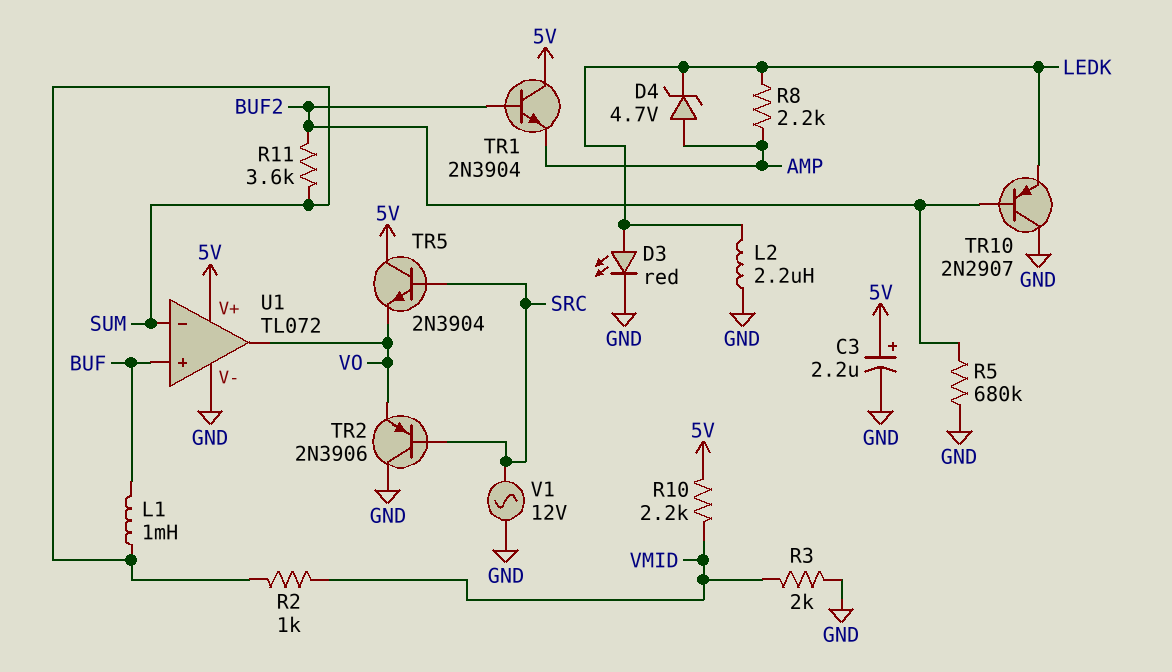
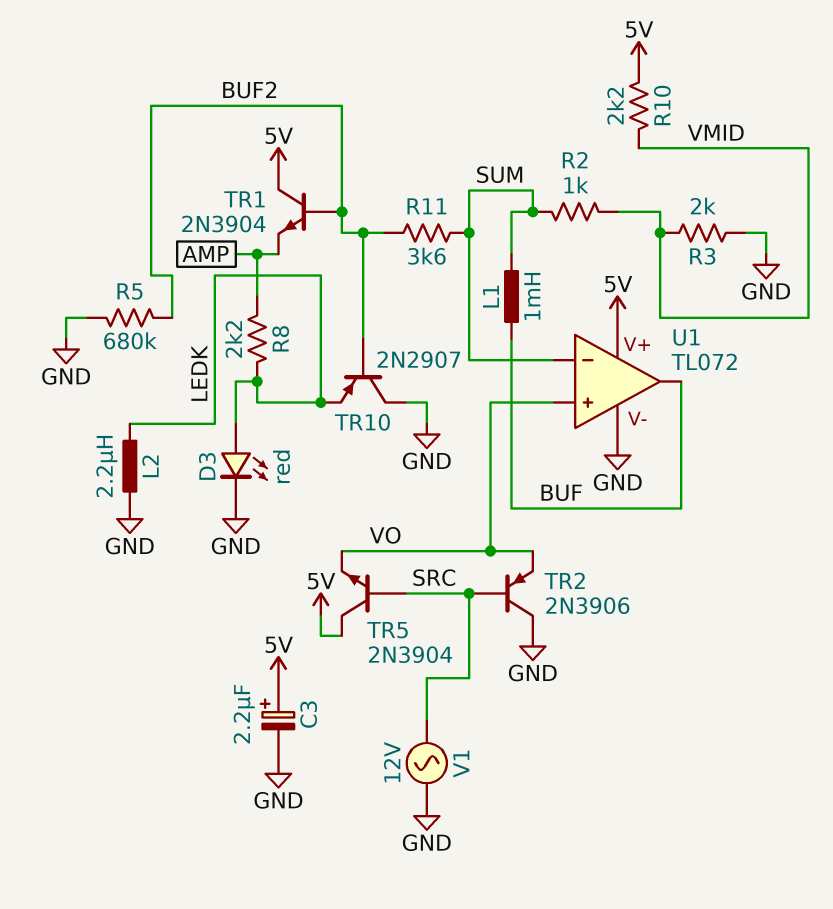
D4: zener 4.7V (A AMP, K LEDK) -> none
U1 pin in+: BUF -> VO
U1 pin out: VO -> BUF

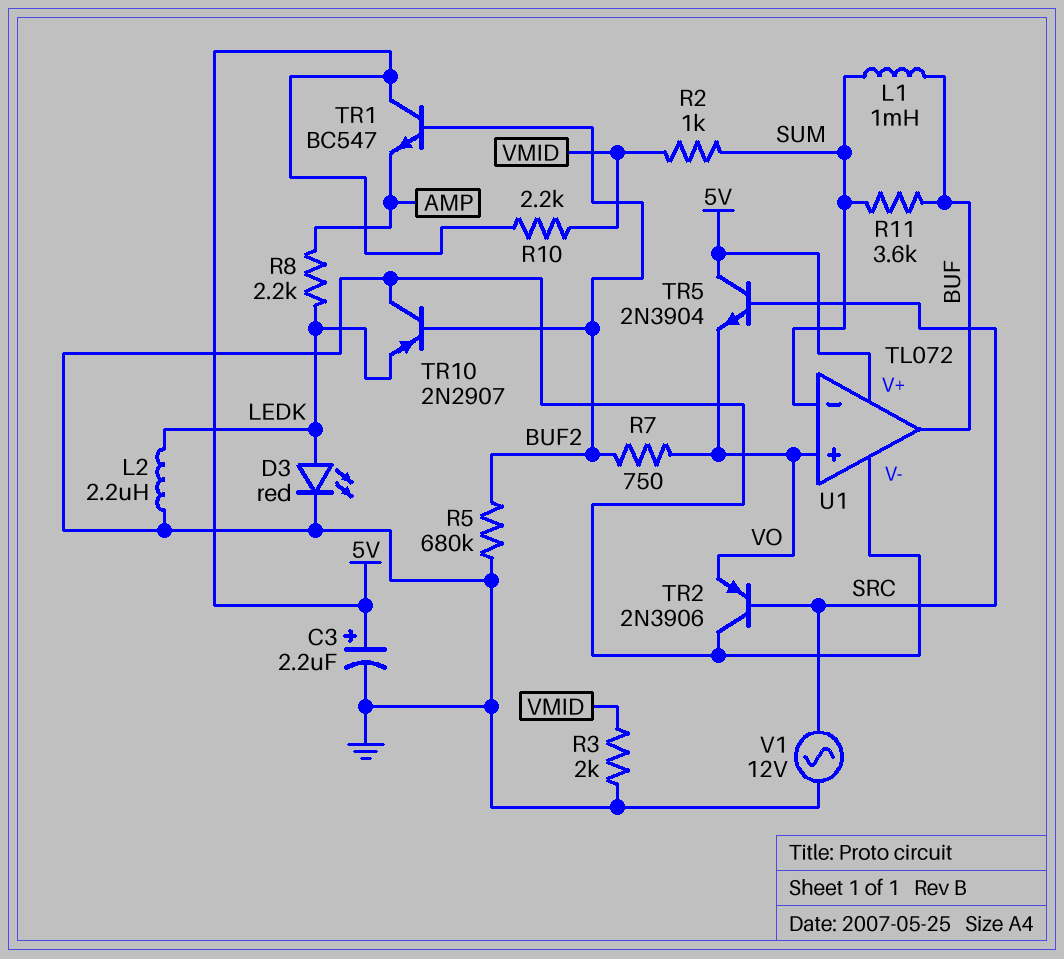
R7: none -> 750 (BUF2, VO)
R11: 3.6k (BUF2, SUM) -> 3.6k (BUF, SUM)
TR1: NPN 2N3904 (B BUF2, C 5V, E AMP) -> NPN BC547 (B BUF2, C 5V, E AMP)

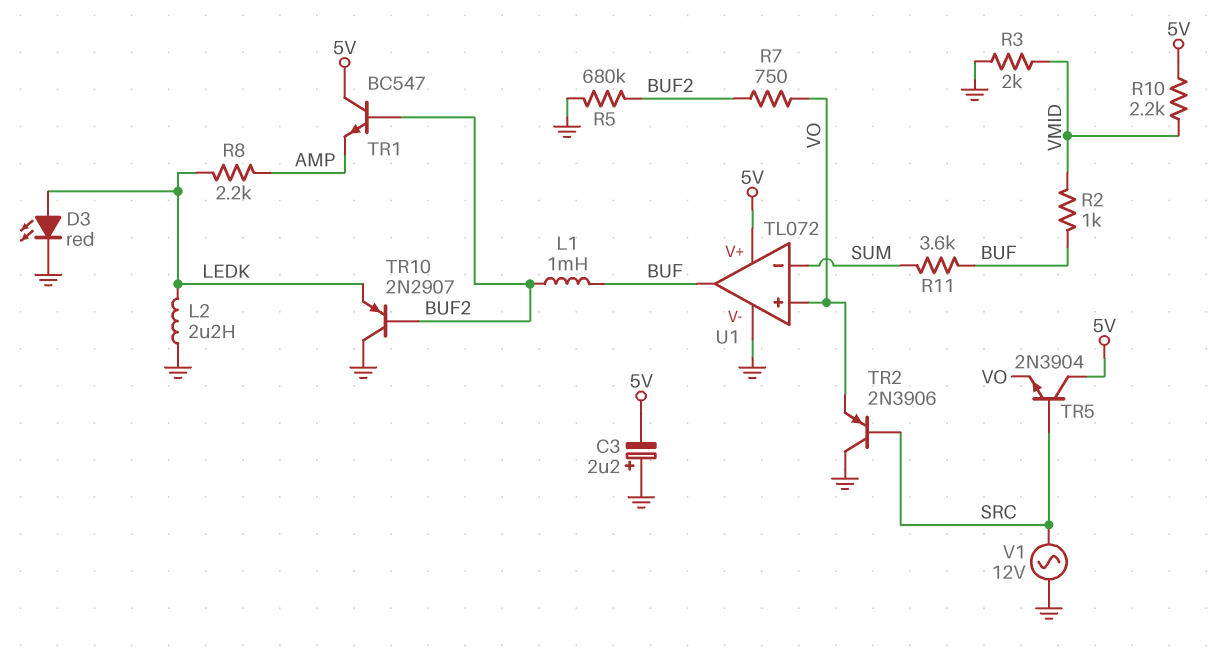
C3: 2.2uF (plus 5V, minus GND) -> 2.2uF (plus GND, minus 5V)
L1: 1mH (BUF, SUM) -> 1mH (BUF, BUF2)
R2: 1k (SUM, VMID) -> 1k (BUF, VMID)

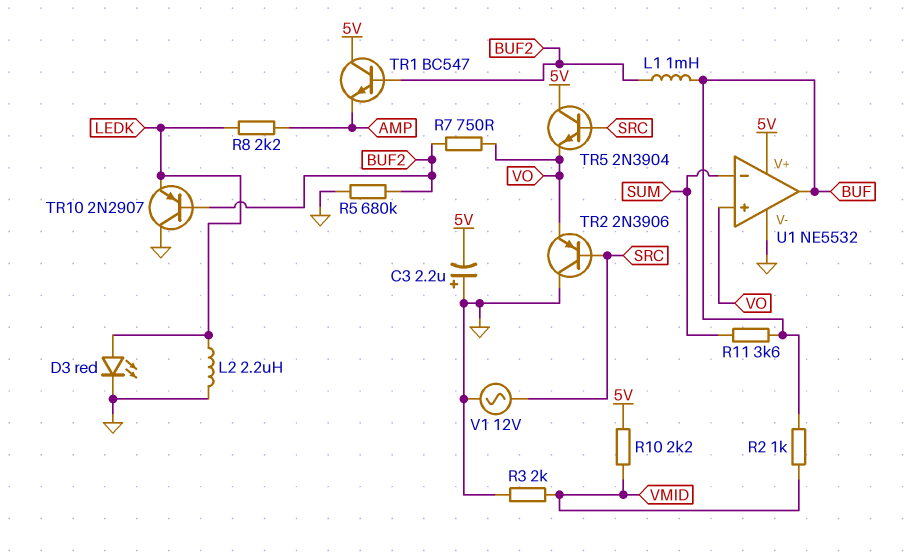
U1: TL072 -> NE5532

